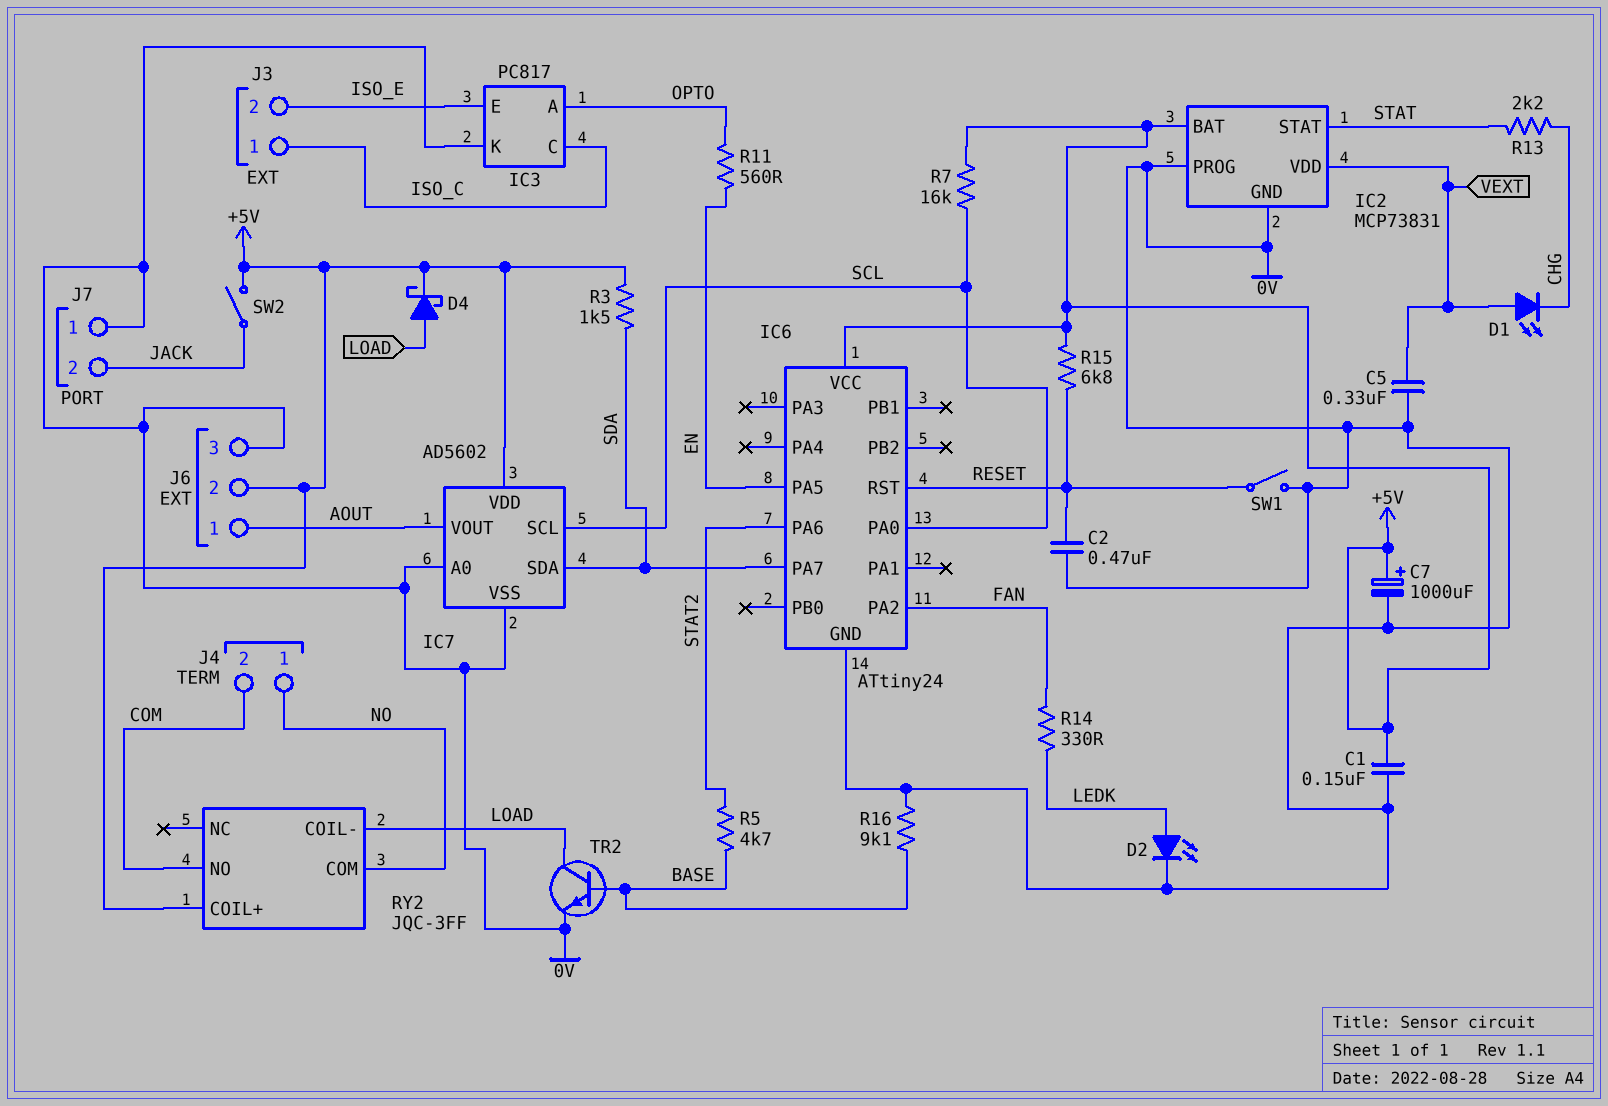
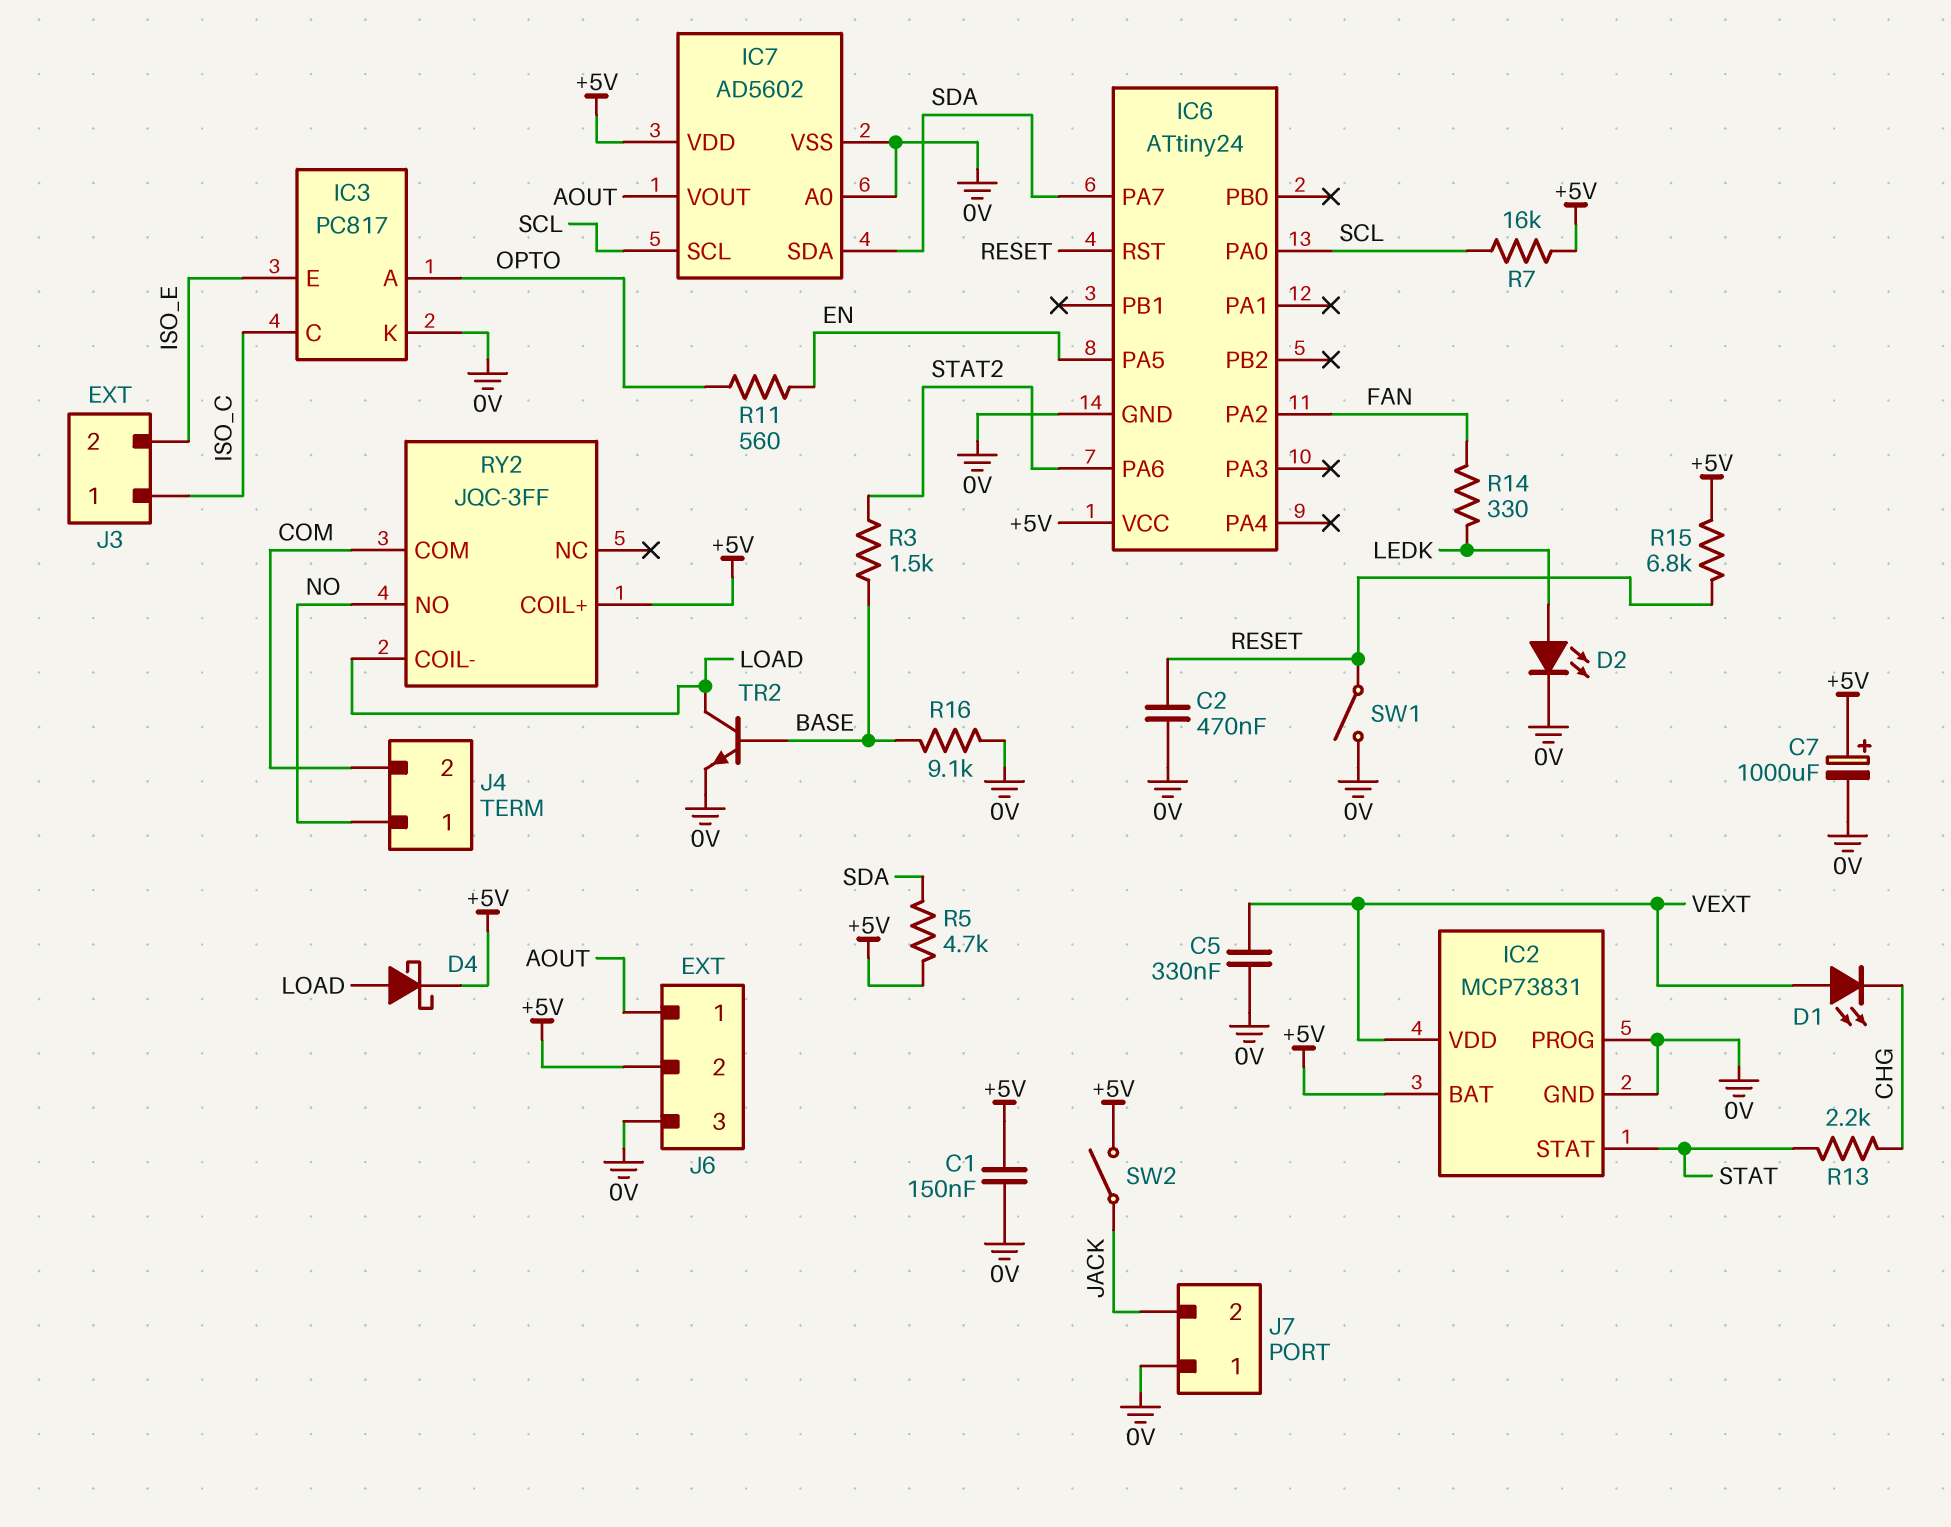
R3: 1.5k (+5V, SDA) -> 1.5k (BASE, STAT2)
R5: 4.7k (BASE, STAT2) -> 4.7k (+5V, SDA)
RY2 pin COM: NO -> COM
RY2 pin NO: COM -> NO

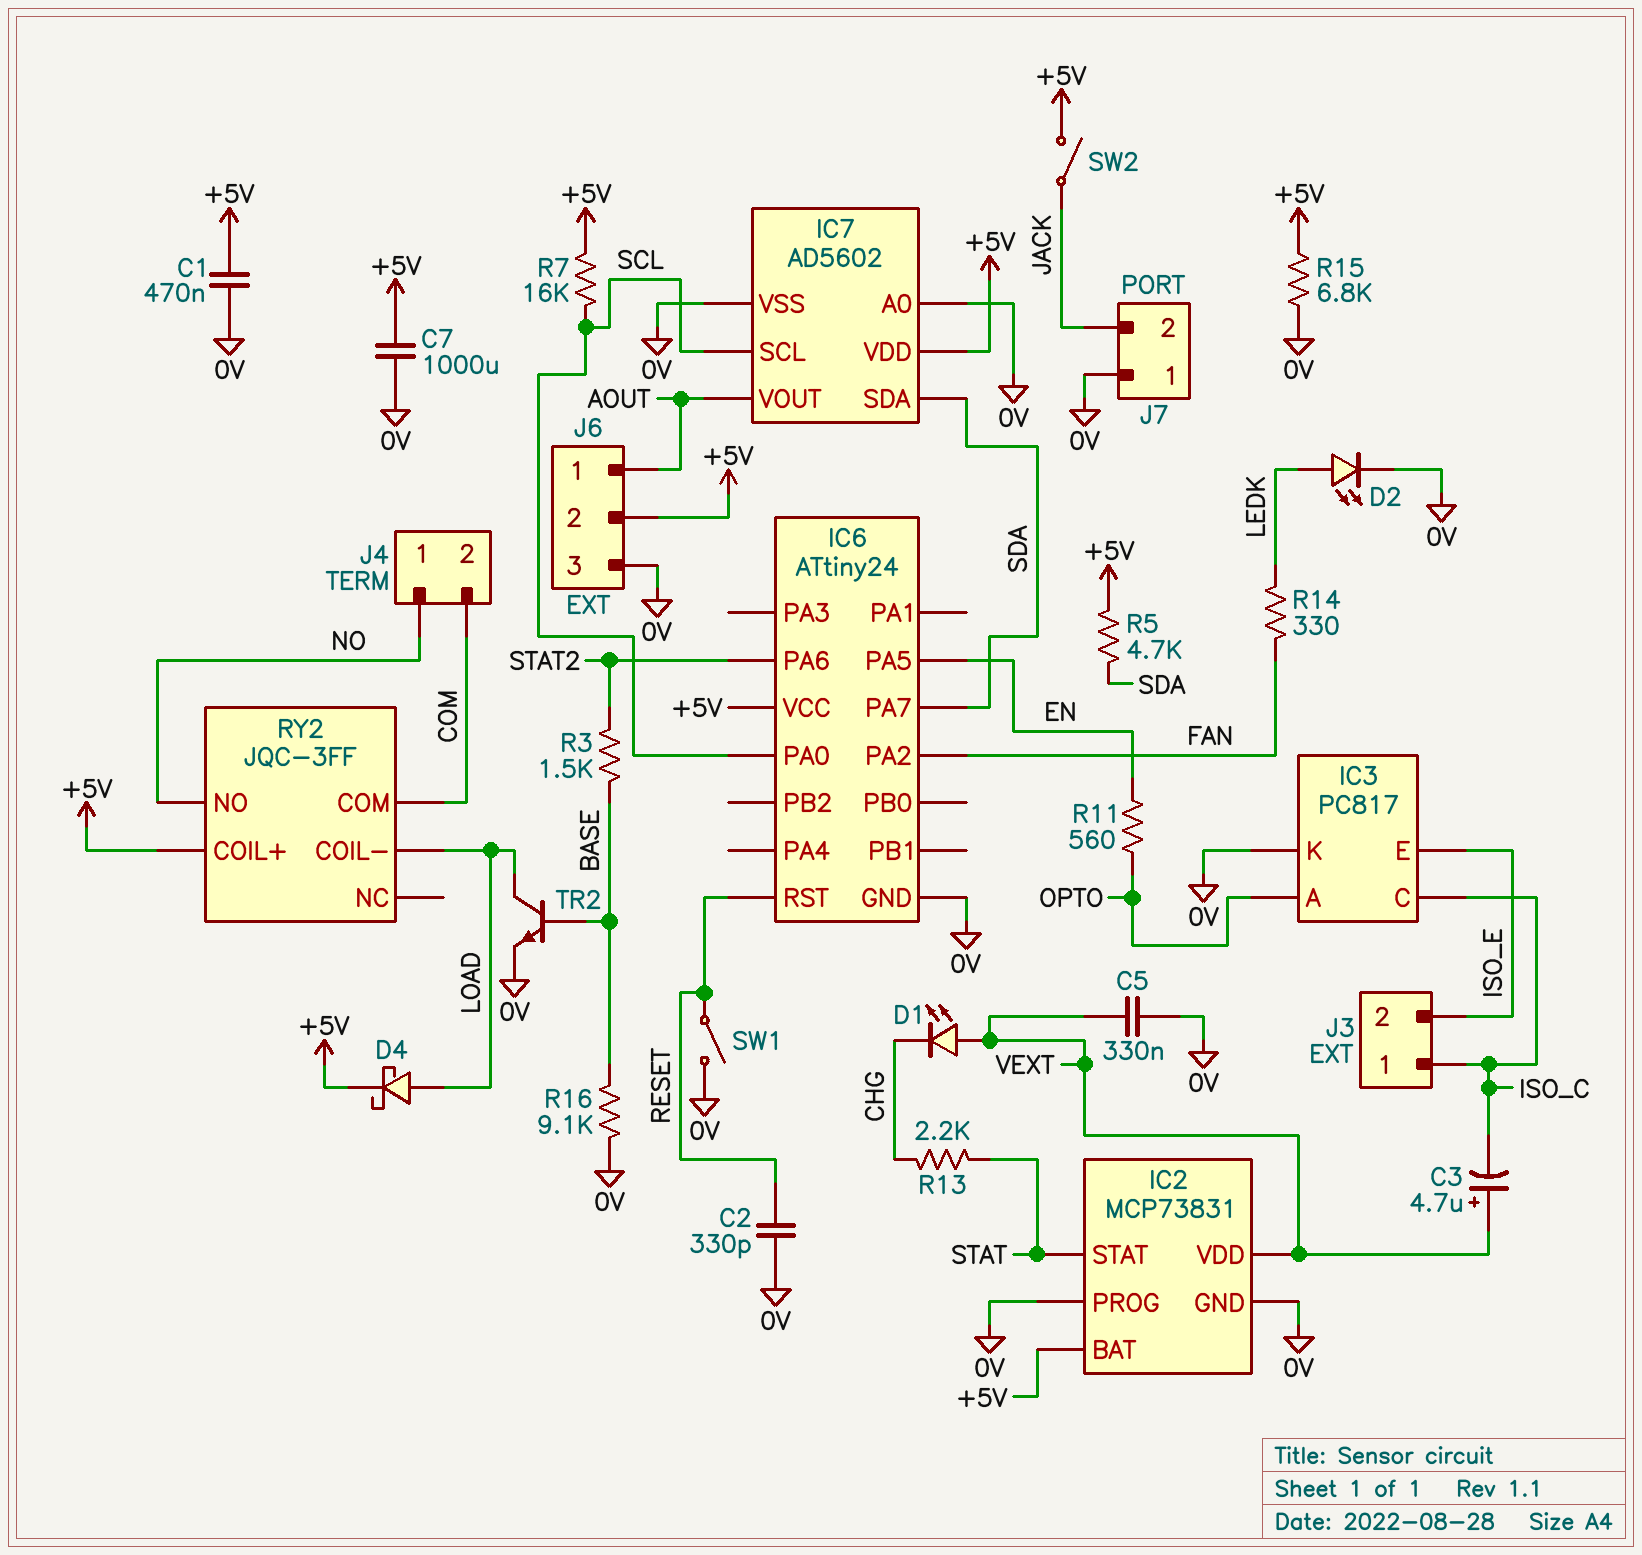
C1: 150nF (+5V, 0V) -> 470nF (+5V, 0V)
C2: 470nF (0V, RESET) -> 330pF (0V, RESET)
C3: none -> 4.7uF (plus VEXT, minus ISO_C)
C7: 1000uF (plus +5V, minus 0V) -> 1000uF (+5V, 0V)
R15: 6.8k (+5V, RESET) -> 6.8k (+5V, 0V)

